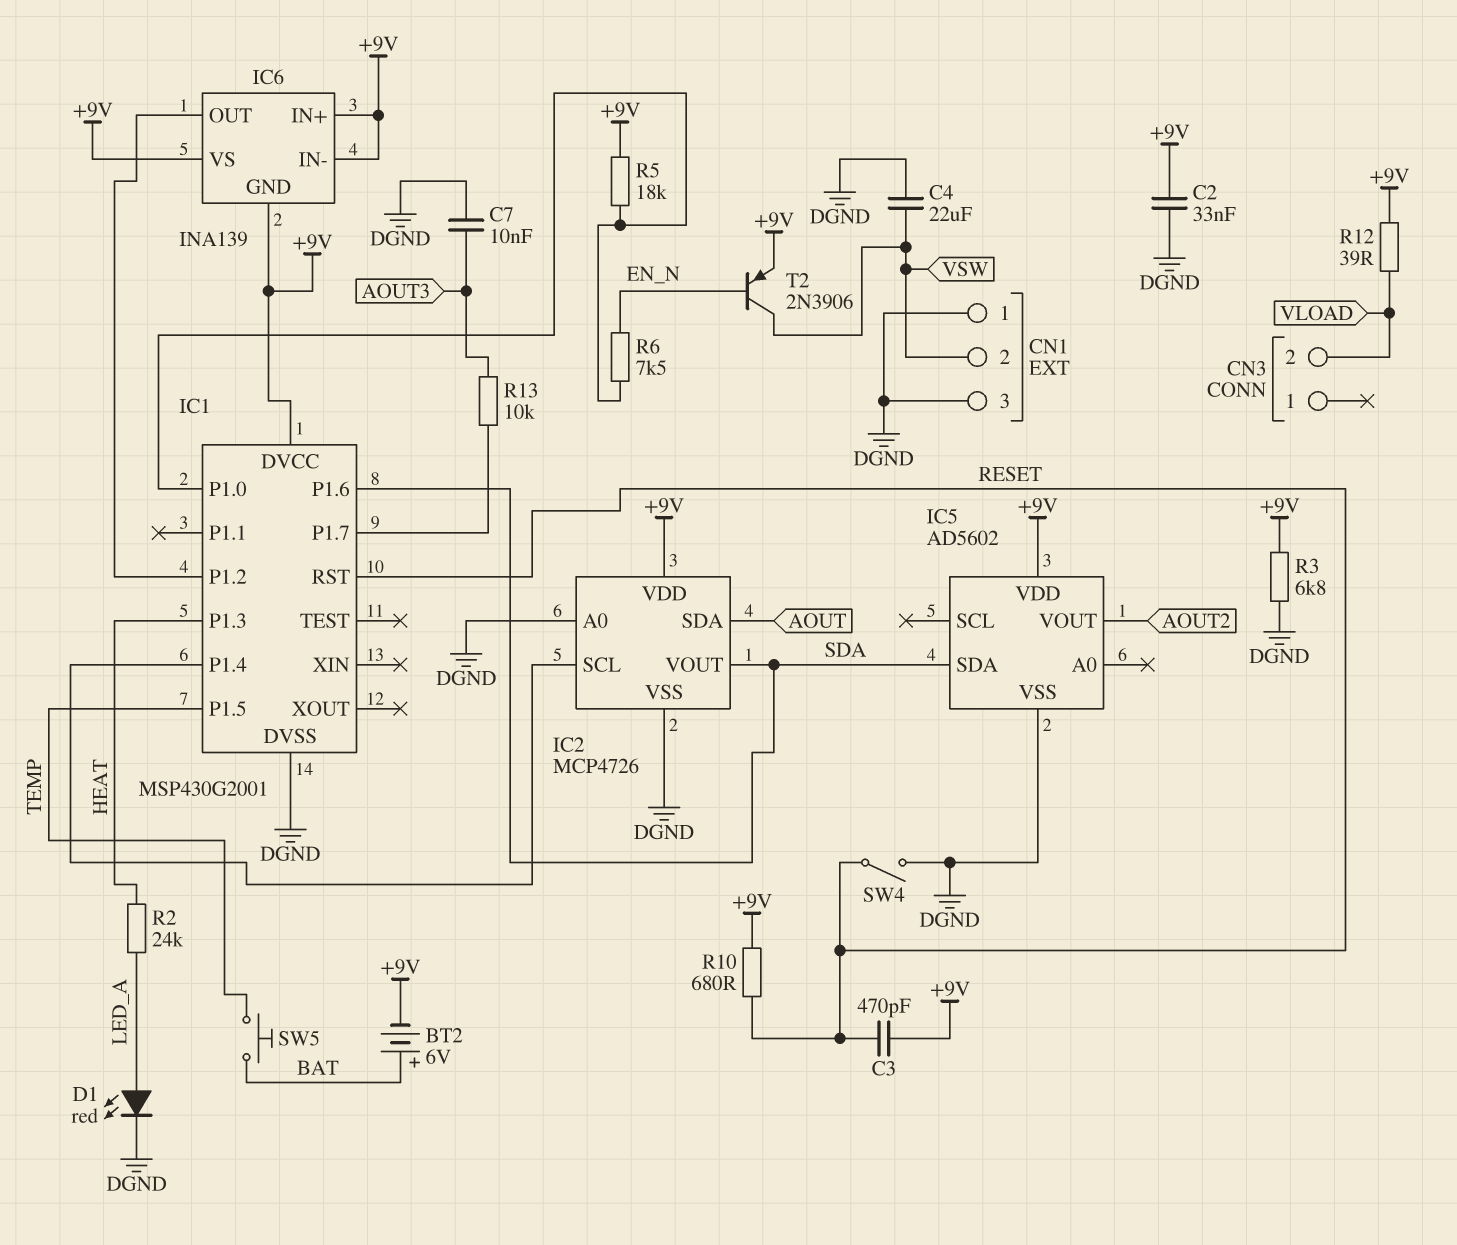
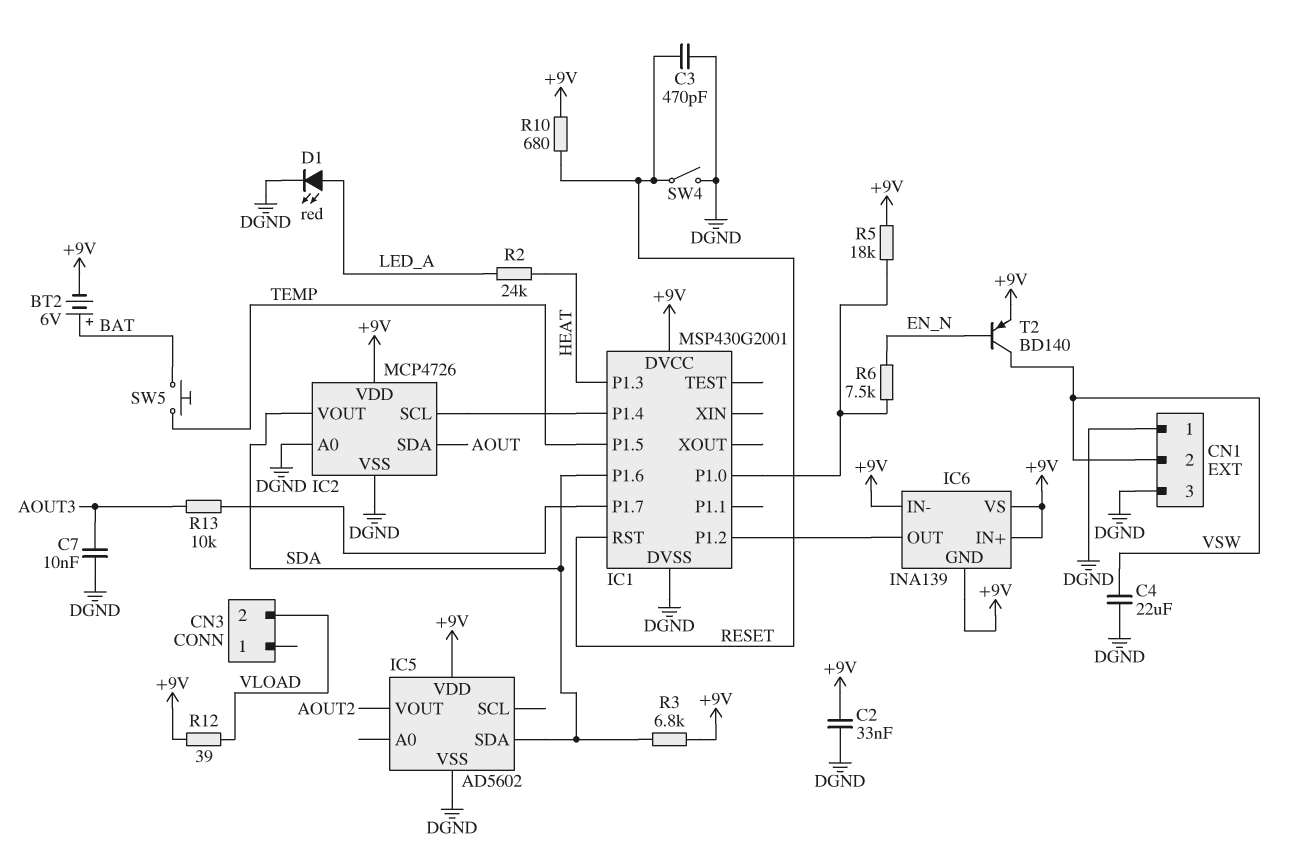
C3: 470pF (+9V, RESET) -> 470pF (DGND, RESET)
R3: 6.8k (+9V, DGND) -> 6.8k (+9V, SDA)
T2: PNP 2N3906 (B EN_N, C VSW, E +9V) -> PNP BD140 (B EN_N, C VSW, E +9V)

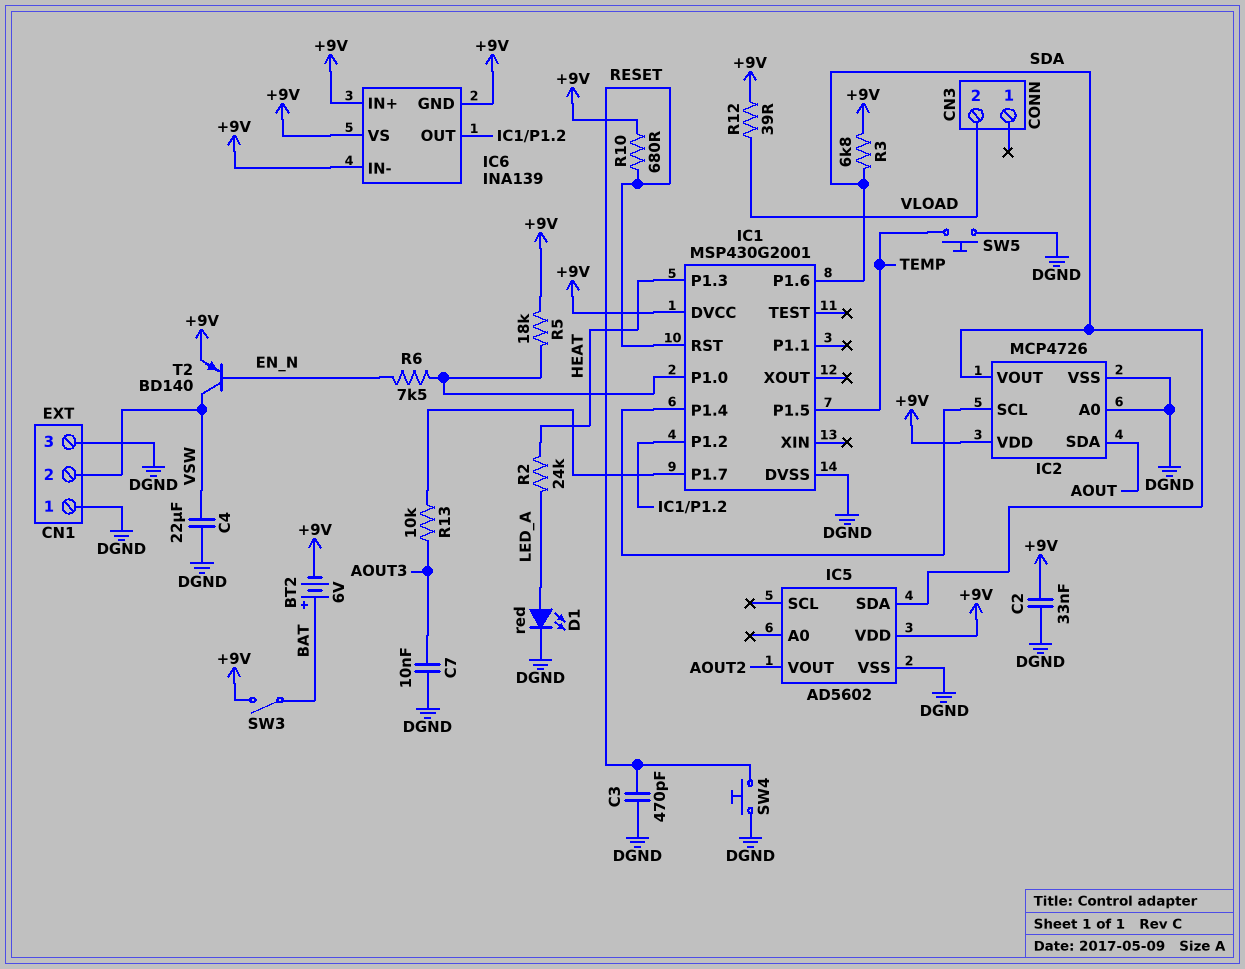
SW3: none -> switch (+9V, BAT)
SW4: switch (DGND, RESET) -> button (DGND, RESET)
SW5: button (BAT, TEMP) -> button (DGND, TEMP)

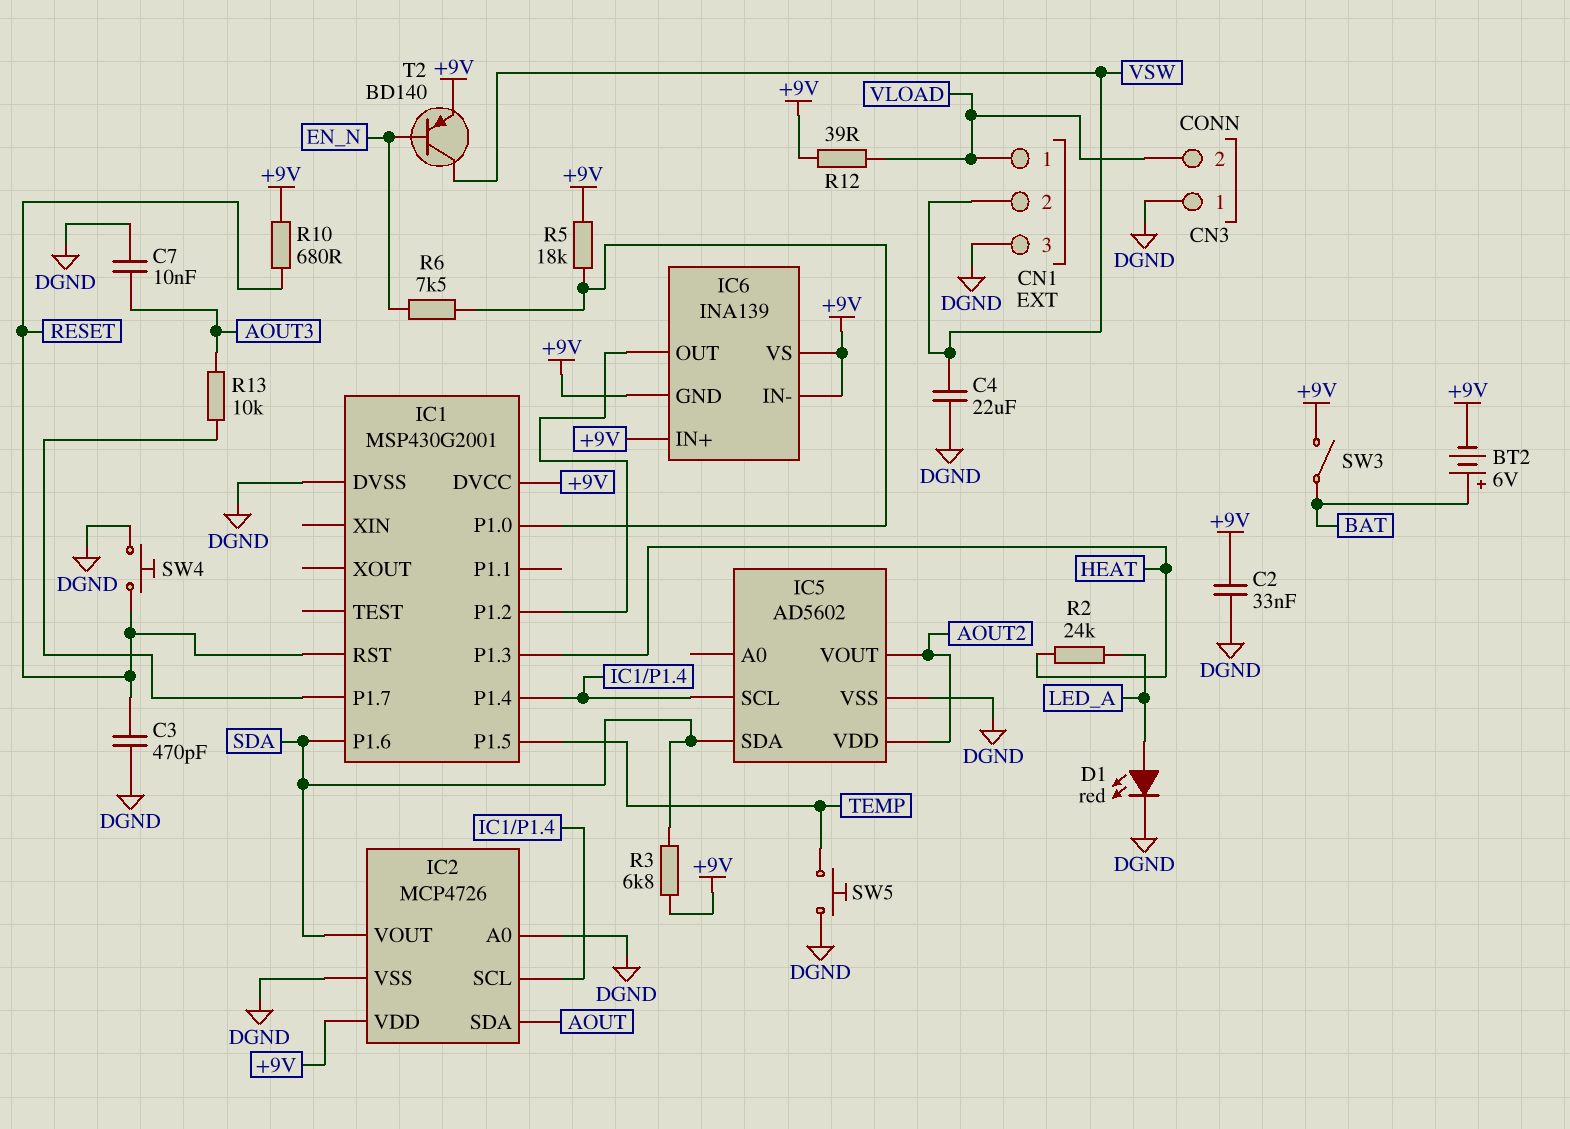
CN1 pin 1: DGND -> VLOAD
CN3 pin 1: none -> DGND
IC5 pin SCL: none -> IC1/P1.4
IC5 pin VDD: +9V -> AOUT2

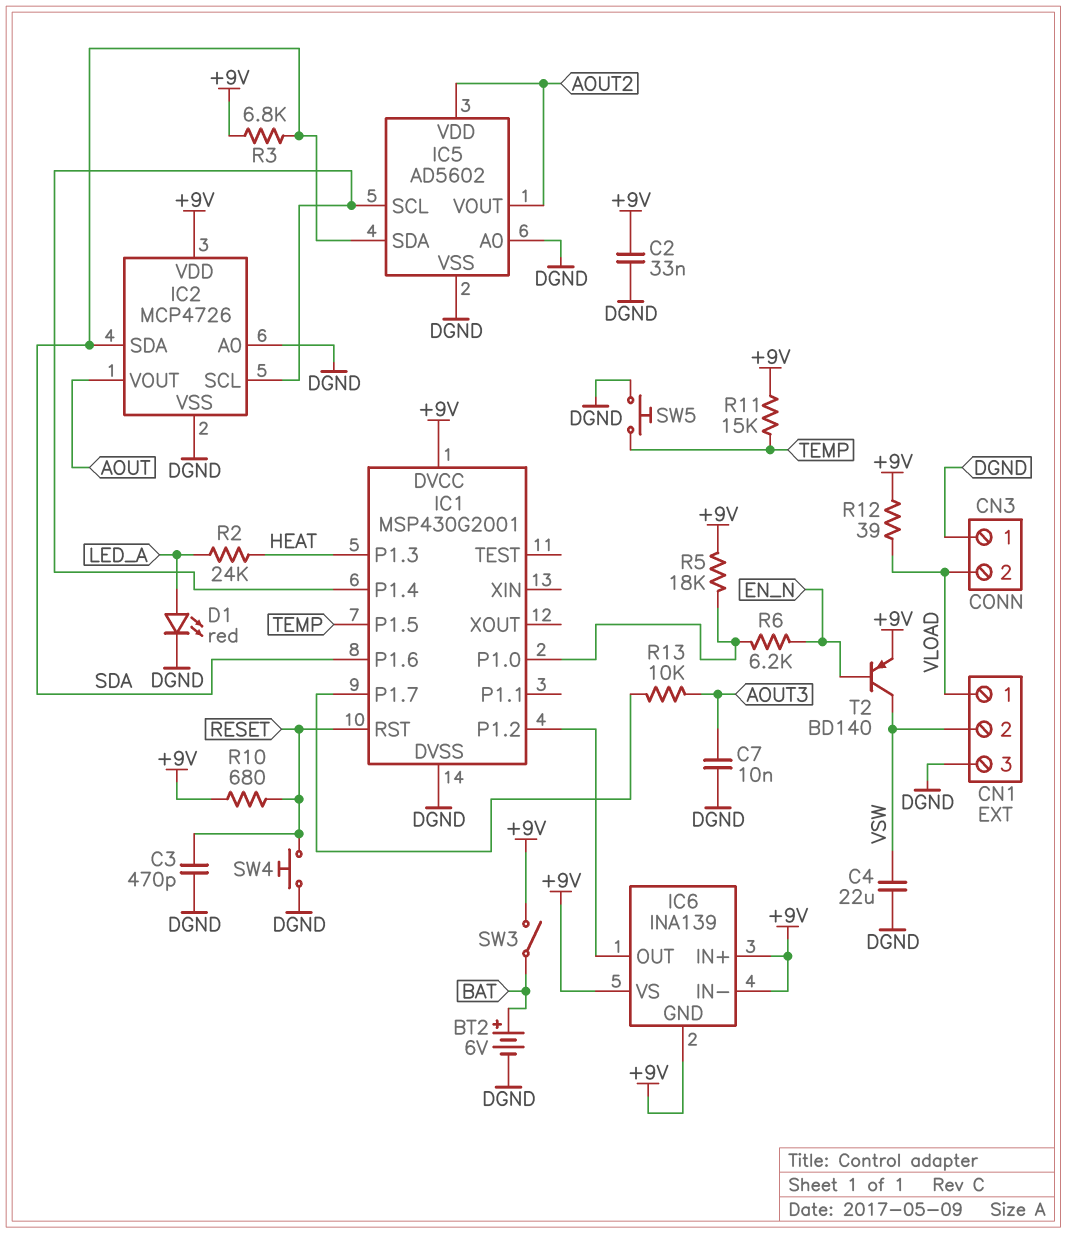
BT2: 6V (plus BAT, minus +9V) -> 6V (plus BAT, minus DGND)
IC2 pin SDA: AOUT -> SDA
IC2 pin VOUT: SDA -> AOUT
IC5 pin A0: none -> DGND
R6: 7.5k (EN_N, IC1/P1.0) -> 6.2k (EN_N, IC1/P1.0)
R11: none -> 15k (+9V, TEMP)

